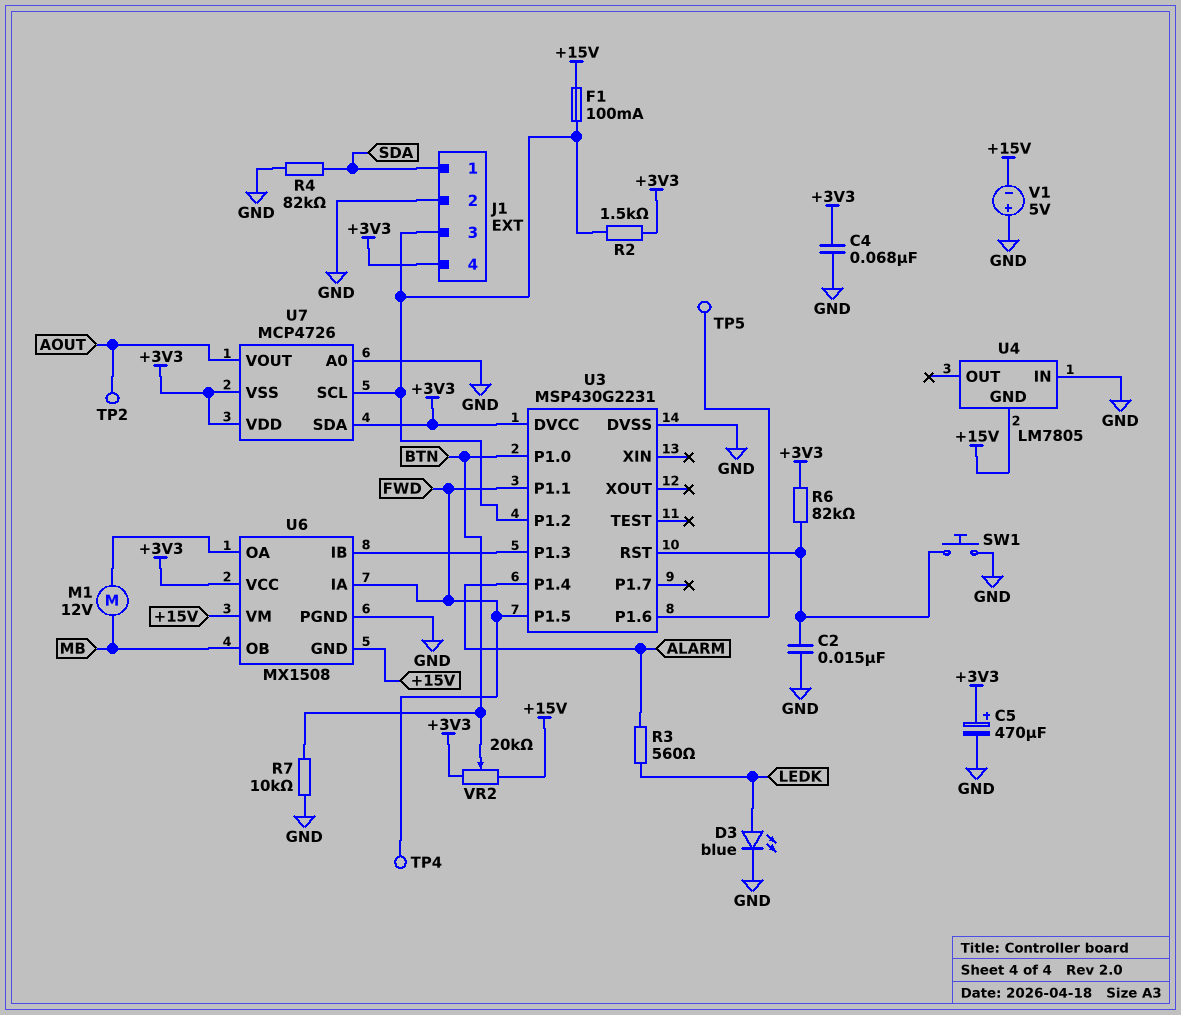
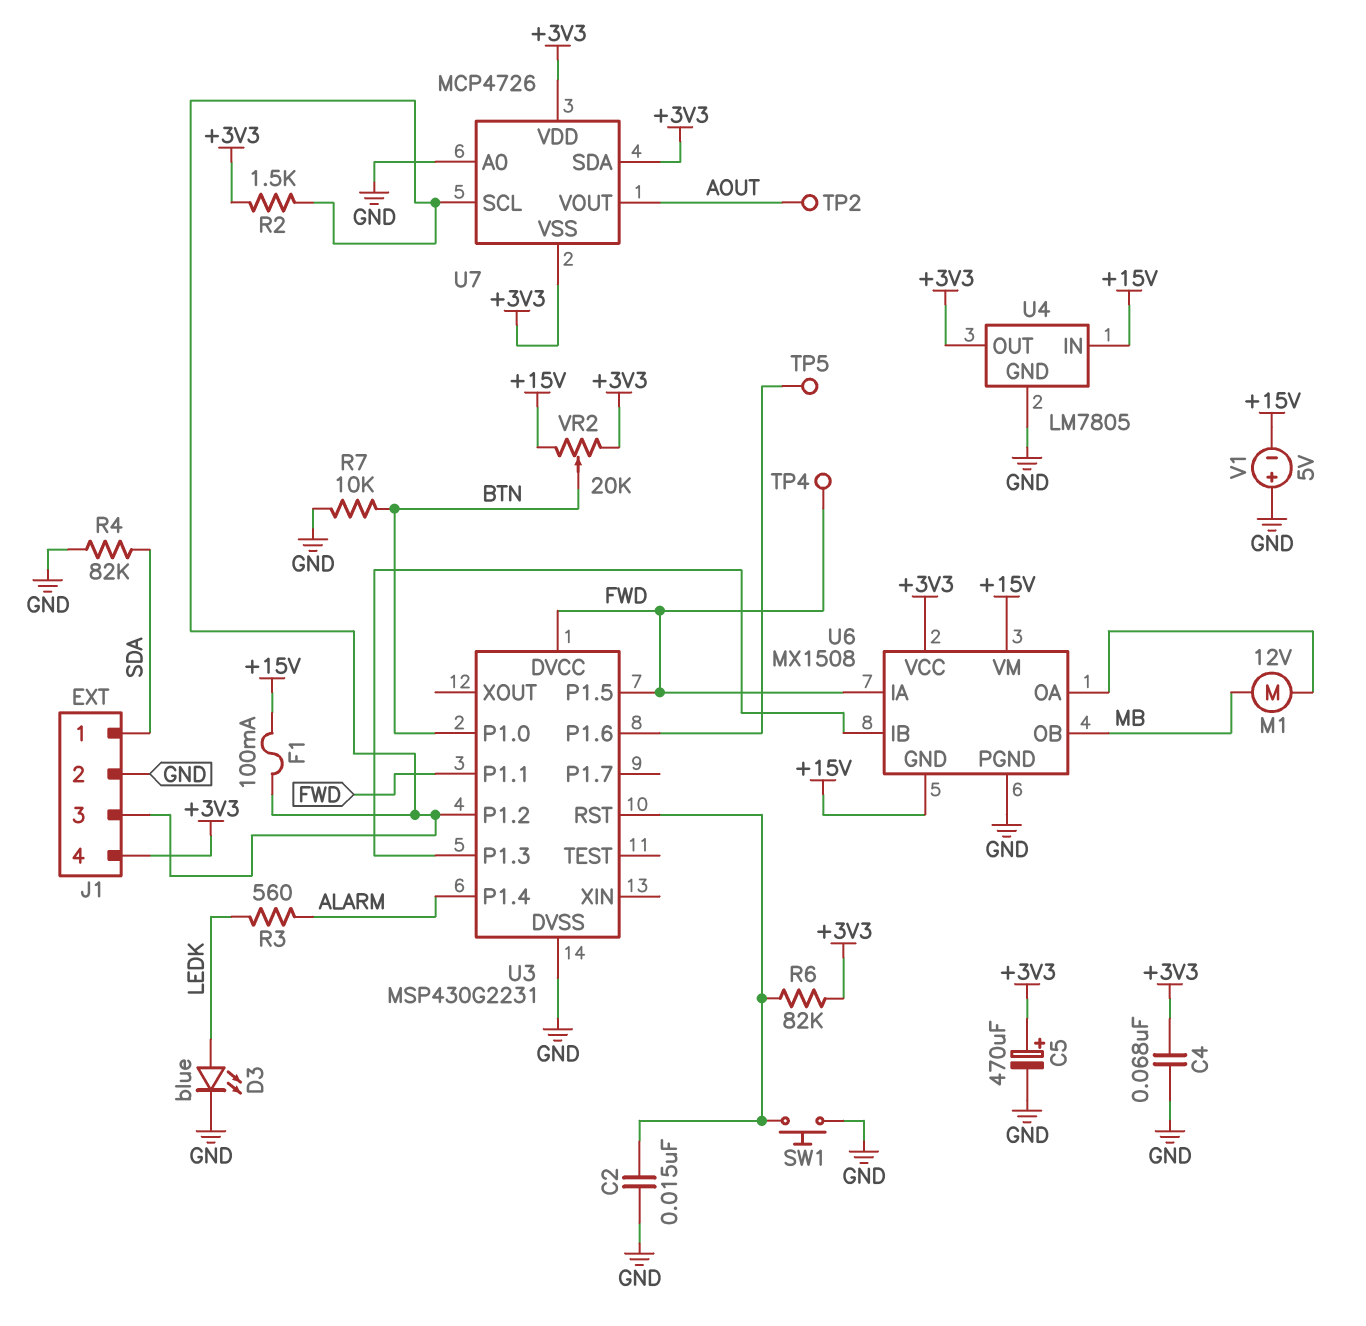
U3 pin DVCC: +3V3 -> FWD
U4 pin GND: +15V -> GND
U4 pin IN: GND -> +15V
U4 pin OUT: none -> +3V3

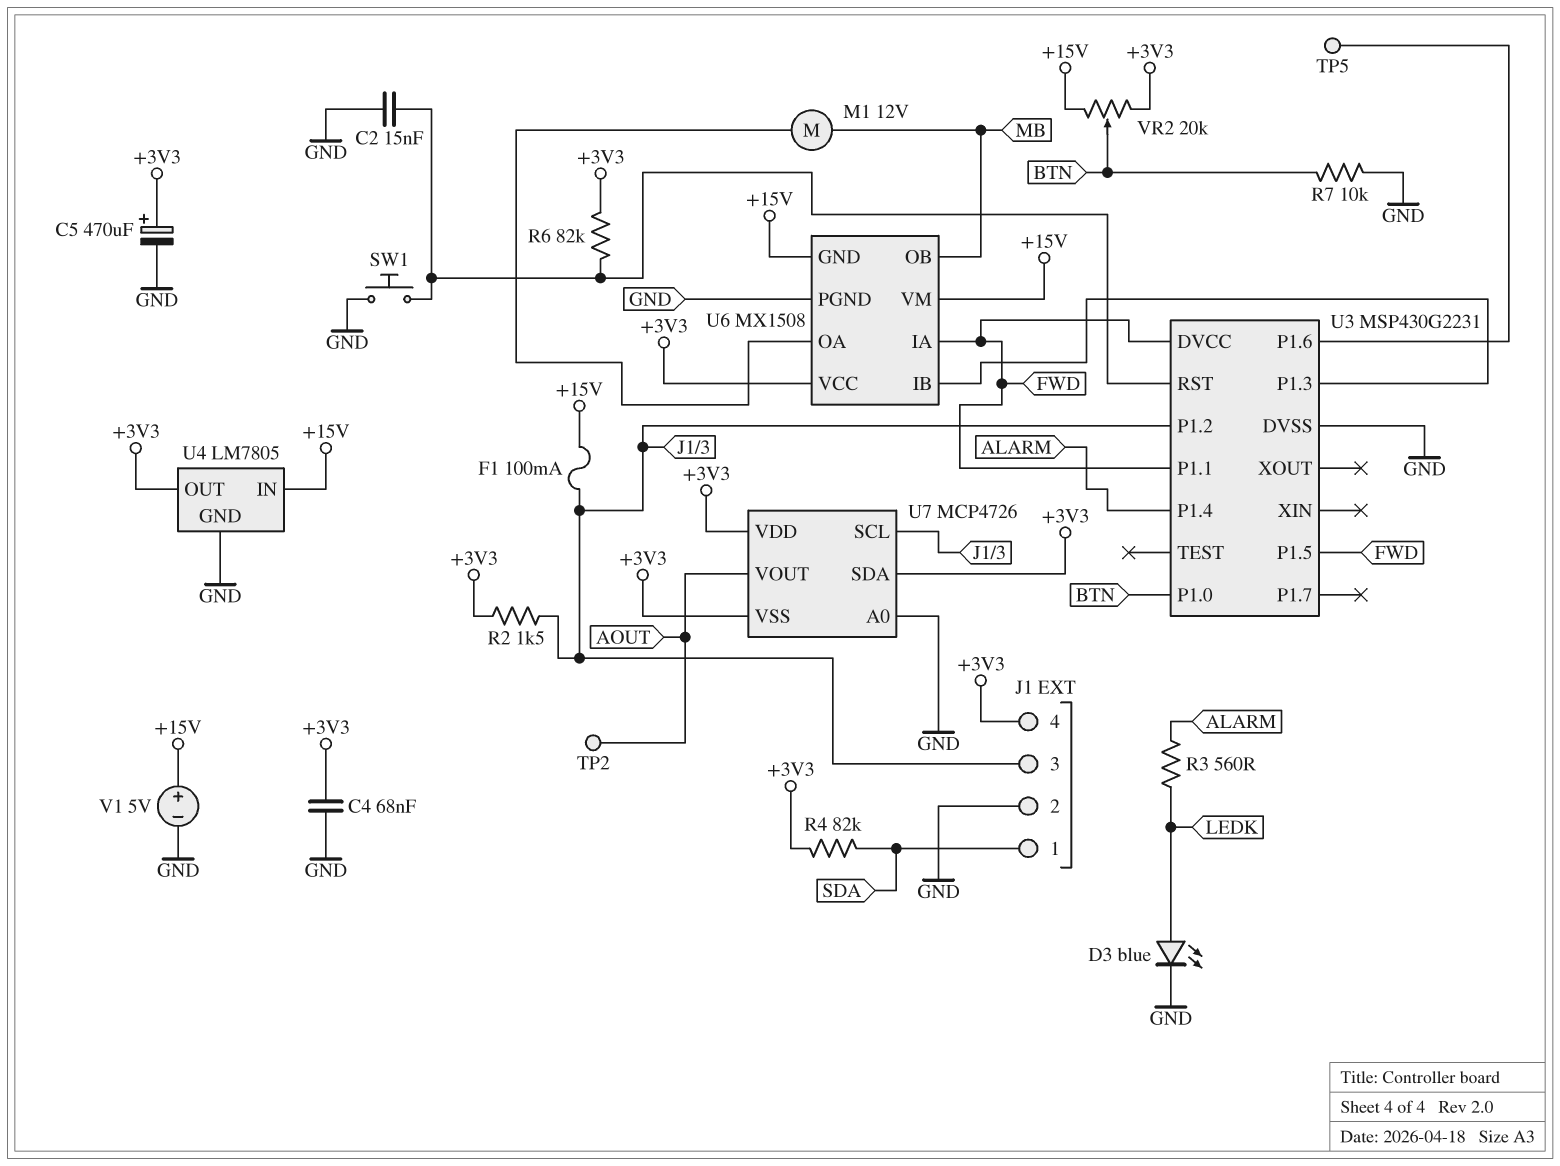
R4: 82k (GND, SDA) -> 82k (+3V3, SDA)
TP4: test point (FWD) -> none
V1: 5V (plus GND, minus +15V) -> 5V (plus +15V, minus GND)

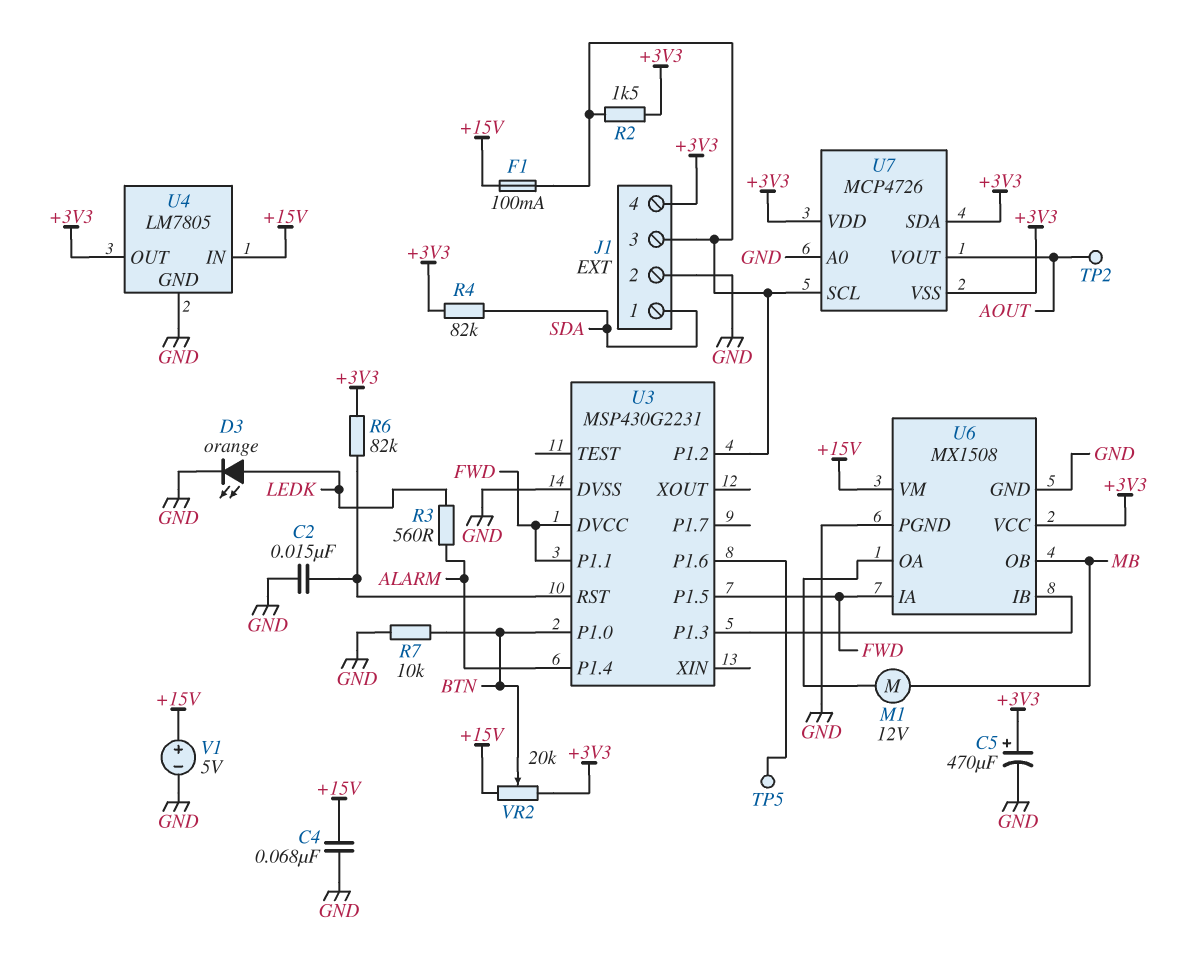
C4: 68nF (+3V3, GND) -> 68nF (+15V, GND)
D3: LED blue (A LEDK, K GND) -> LED orange (A LEDK, K GND)
SW1: button (GND, U3/RST) -> none
U6 pin GND: +15V -> GND

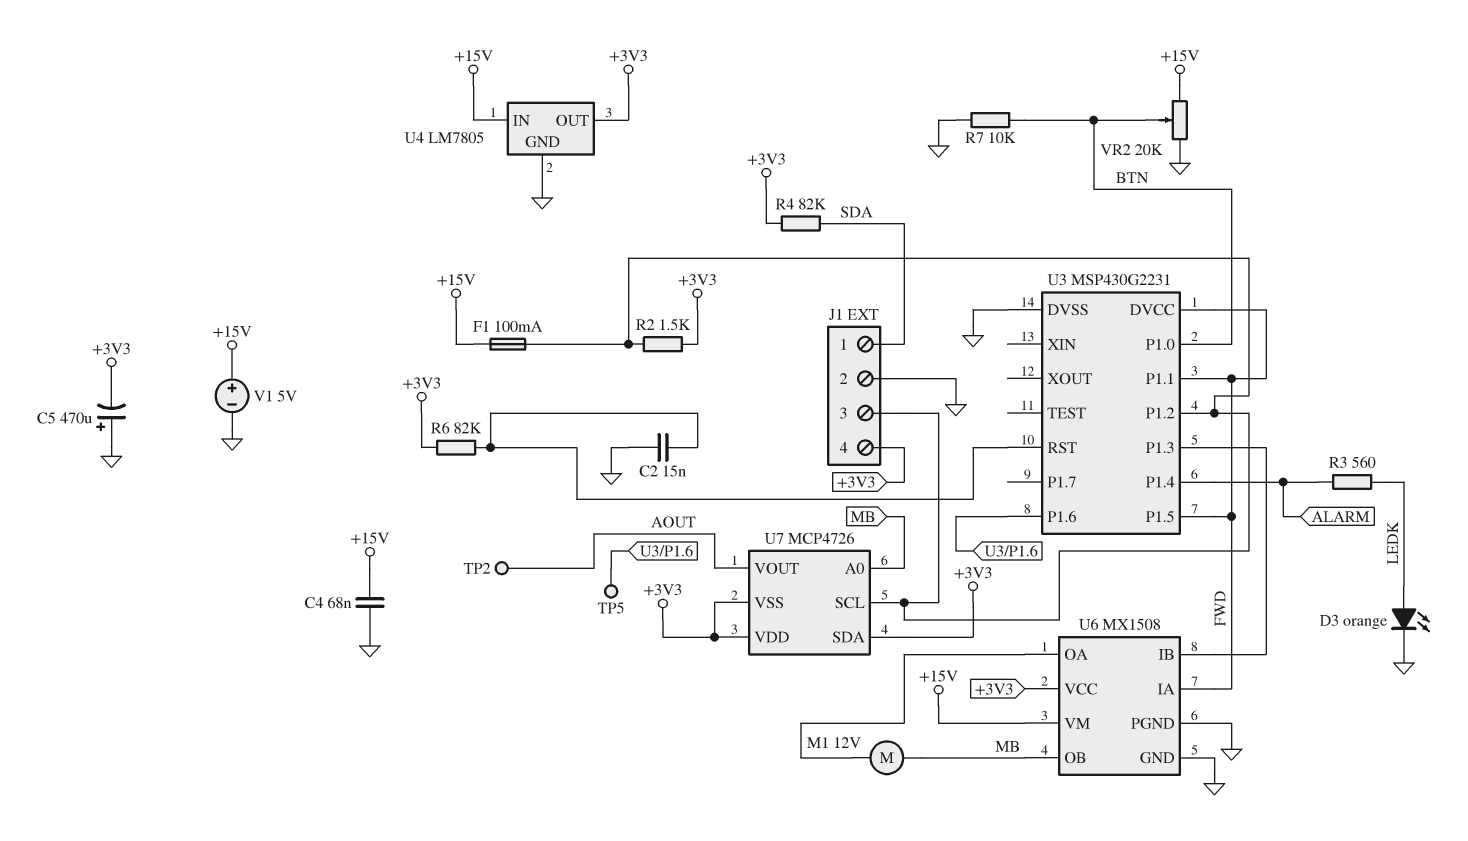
C5: 470uF (plus +3V3, minus GND) -> 470uF (plus GND, minus +3V3)
U7 pin A0: GND -> MB
VR2: 20k (+3V3, +15V, wiper BTN) -> 20k (+15V, GND, wiper BTN)

